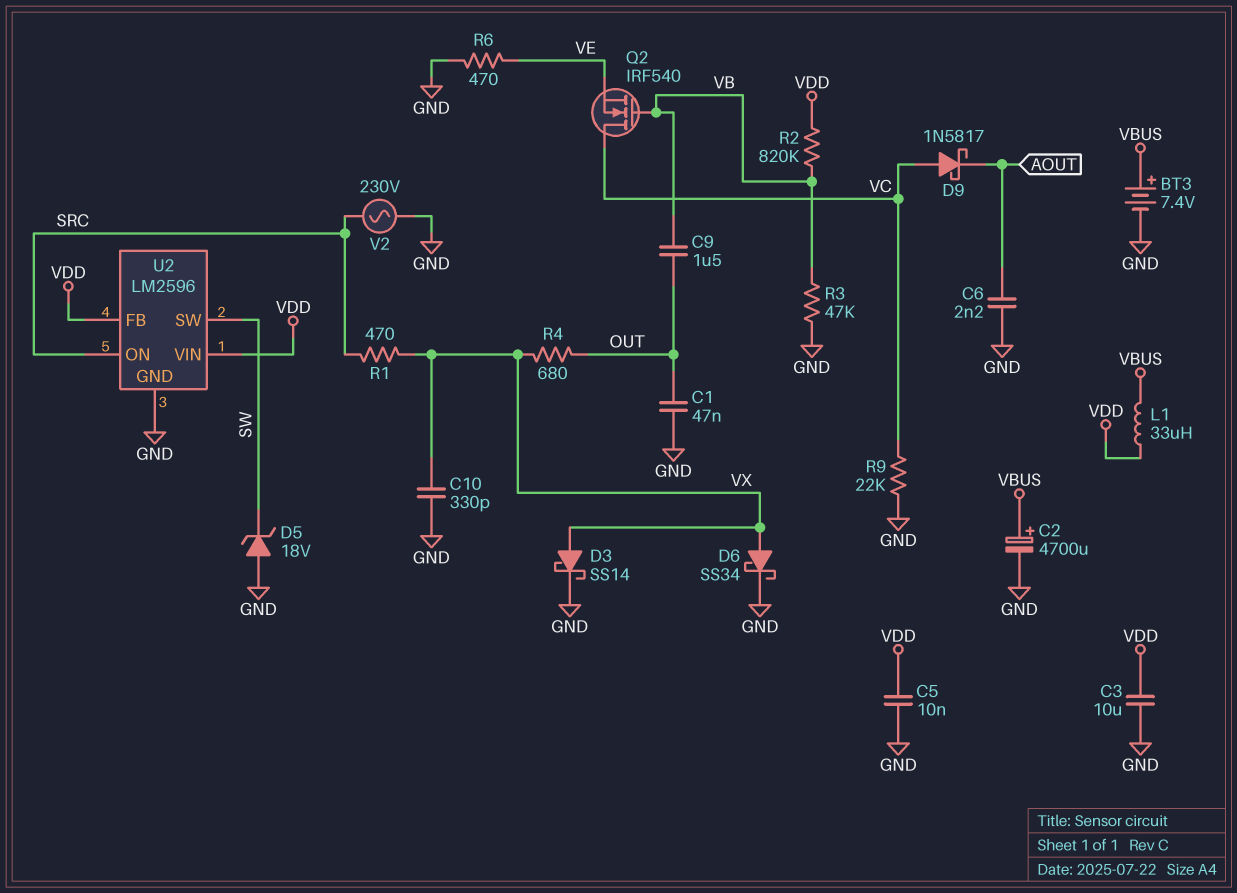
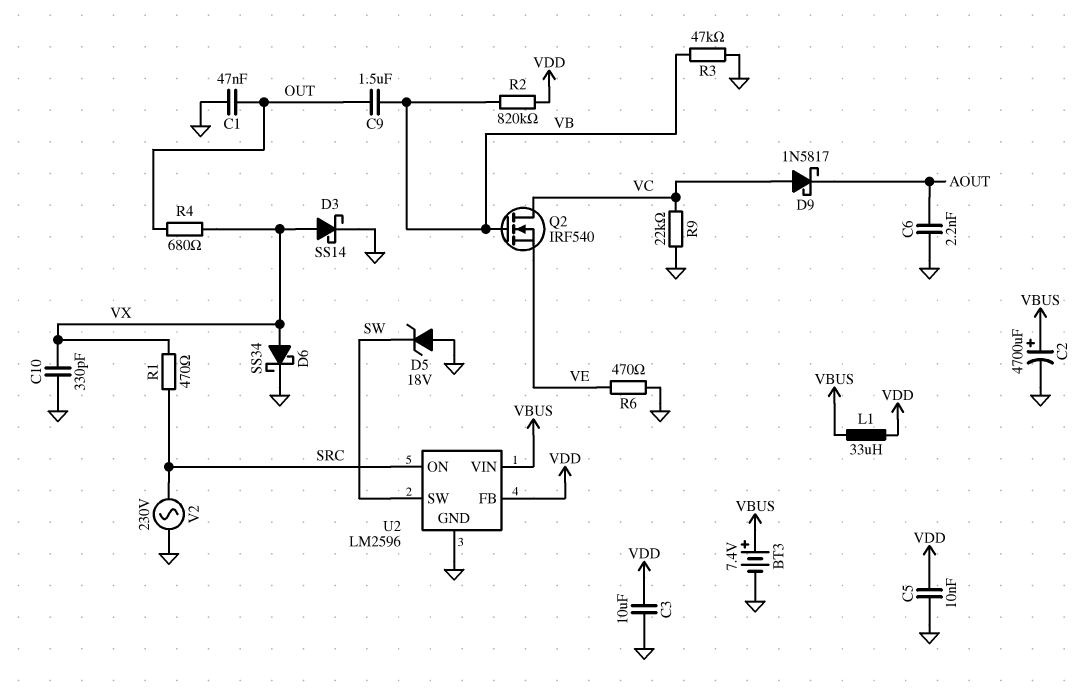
U2 pin VIN: VDD -> VBUS

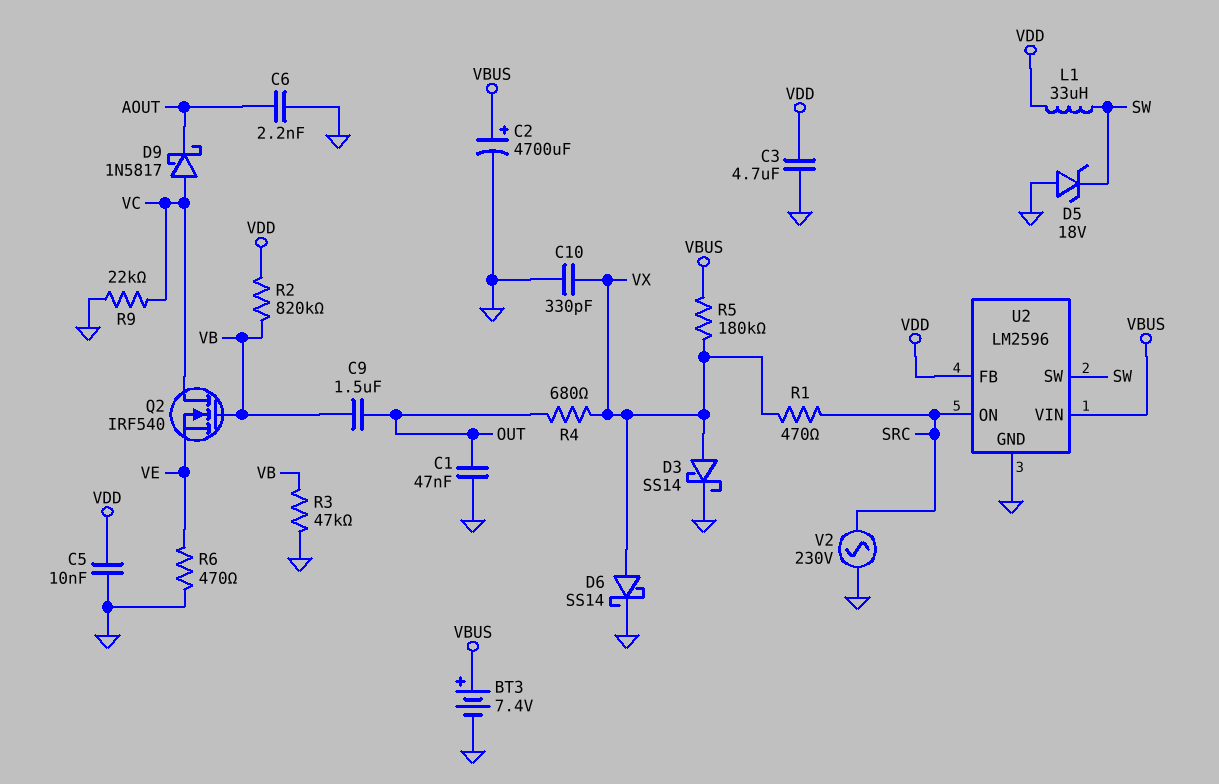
C3: 10uF (GND, VDD) -> 4.7uF (GND, VDD)
D6: schottky SS34 (A VX, K GND) -> schottky SS14 (A VX, K GND)
L1: 33uH (VBUS, VDD) -> 33uH (SW, VDD)
R5: none -> 180k (VBUS, VX)

